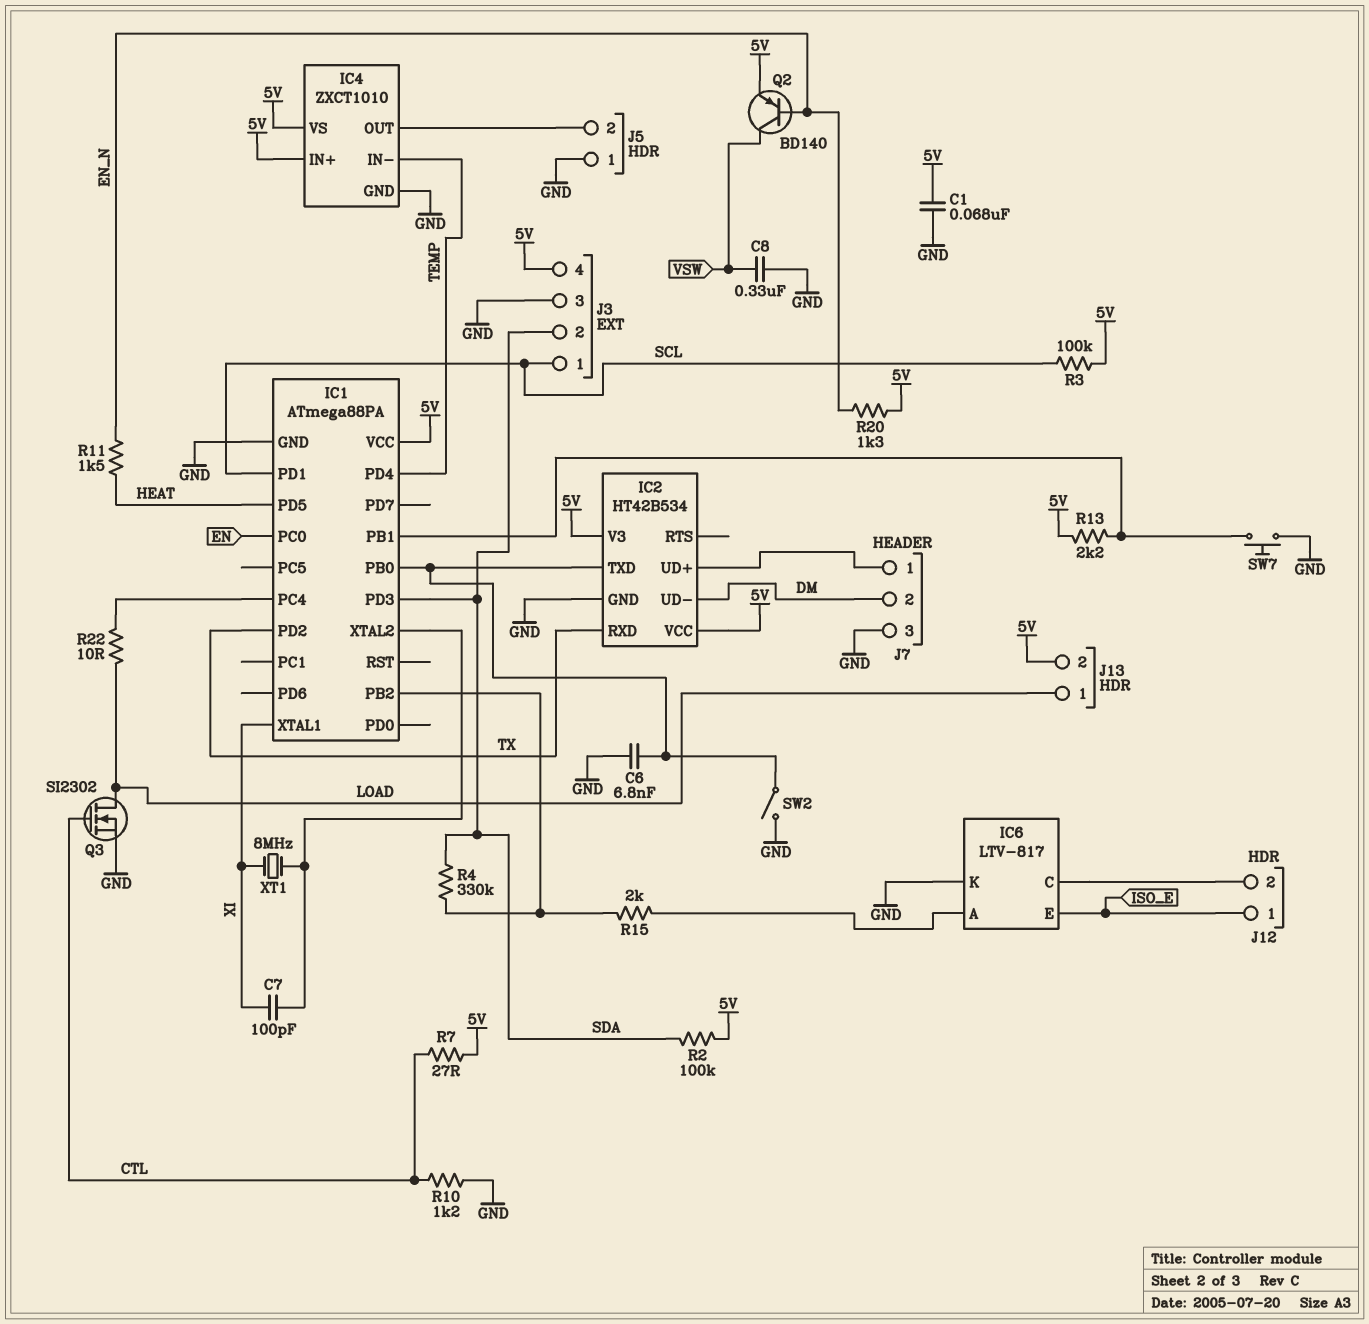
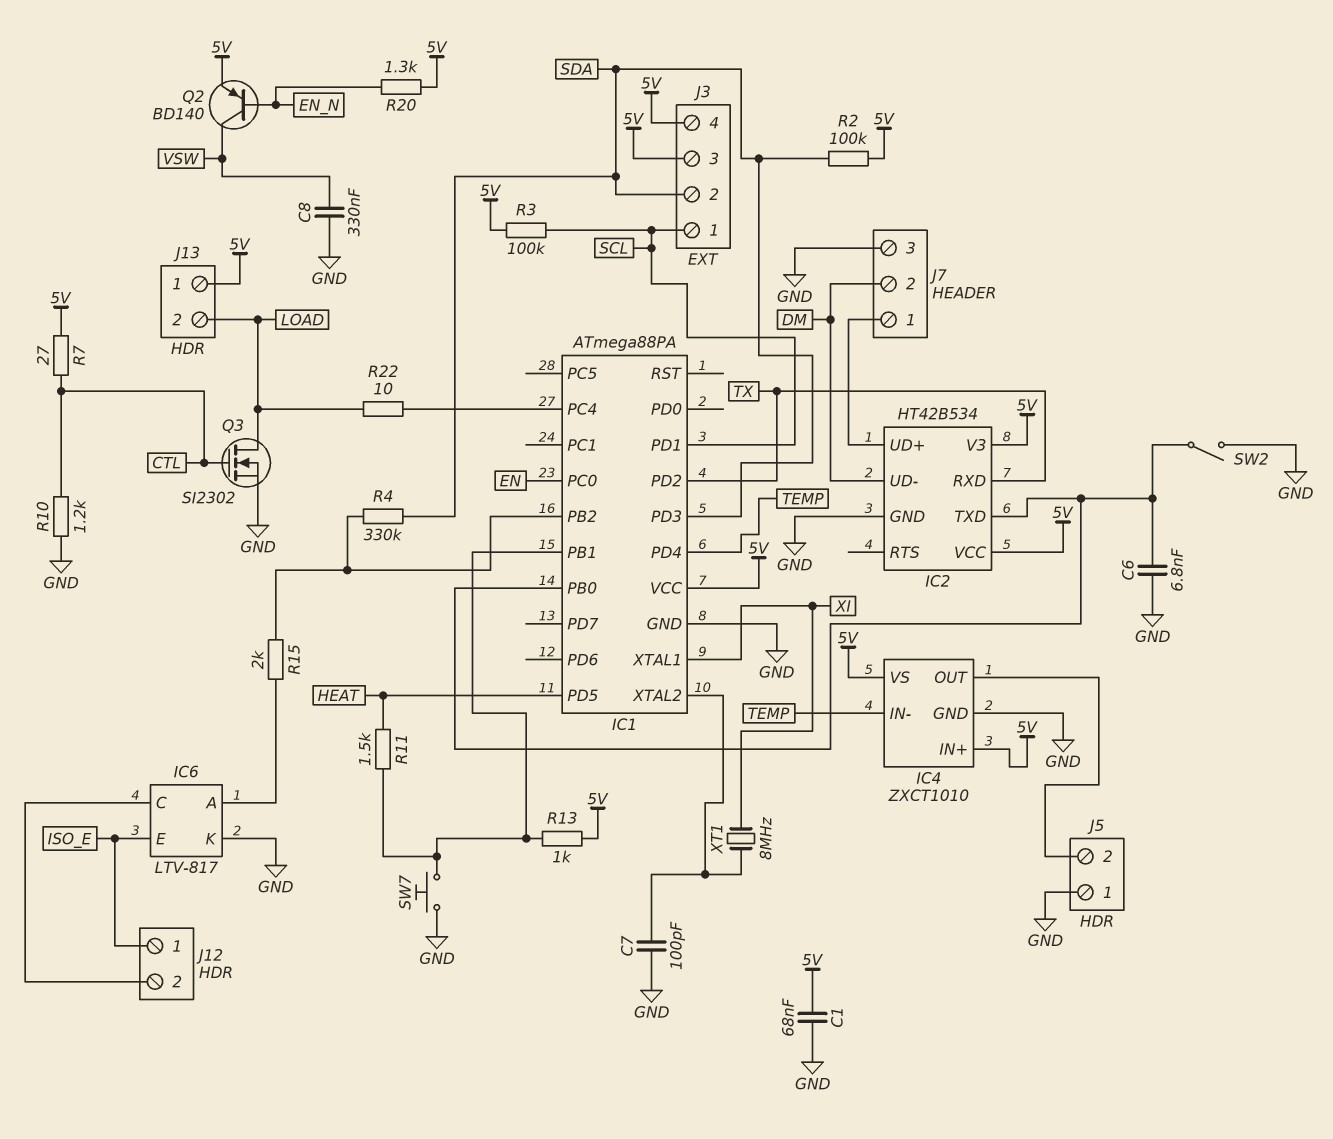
C7: 100pF (IC1/XTAL2, XI) -> 100pF (GND, IC1/XTAL2)
J3 pin 3: GND -> 5V
J13 pin 1: LOAD -> 5V
J13 pin 2: 5V -> LOAD
R11: 1.5k (EN_N, HEAT) -> 1.5k (HEAT, IC1/PB1)
R13: 2.2k (5V, IC1/PB1) -> 1k (5V, IC1/PB1)

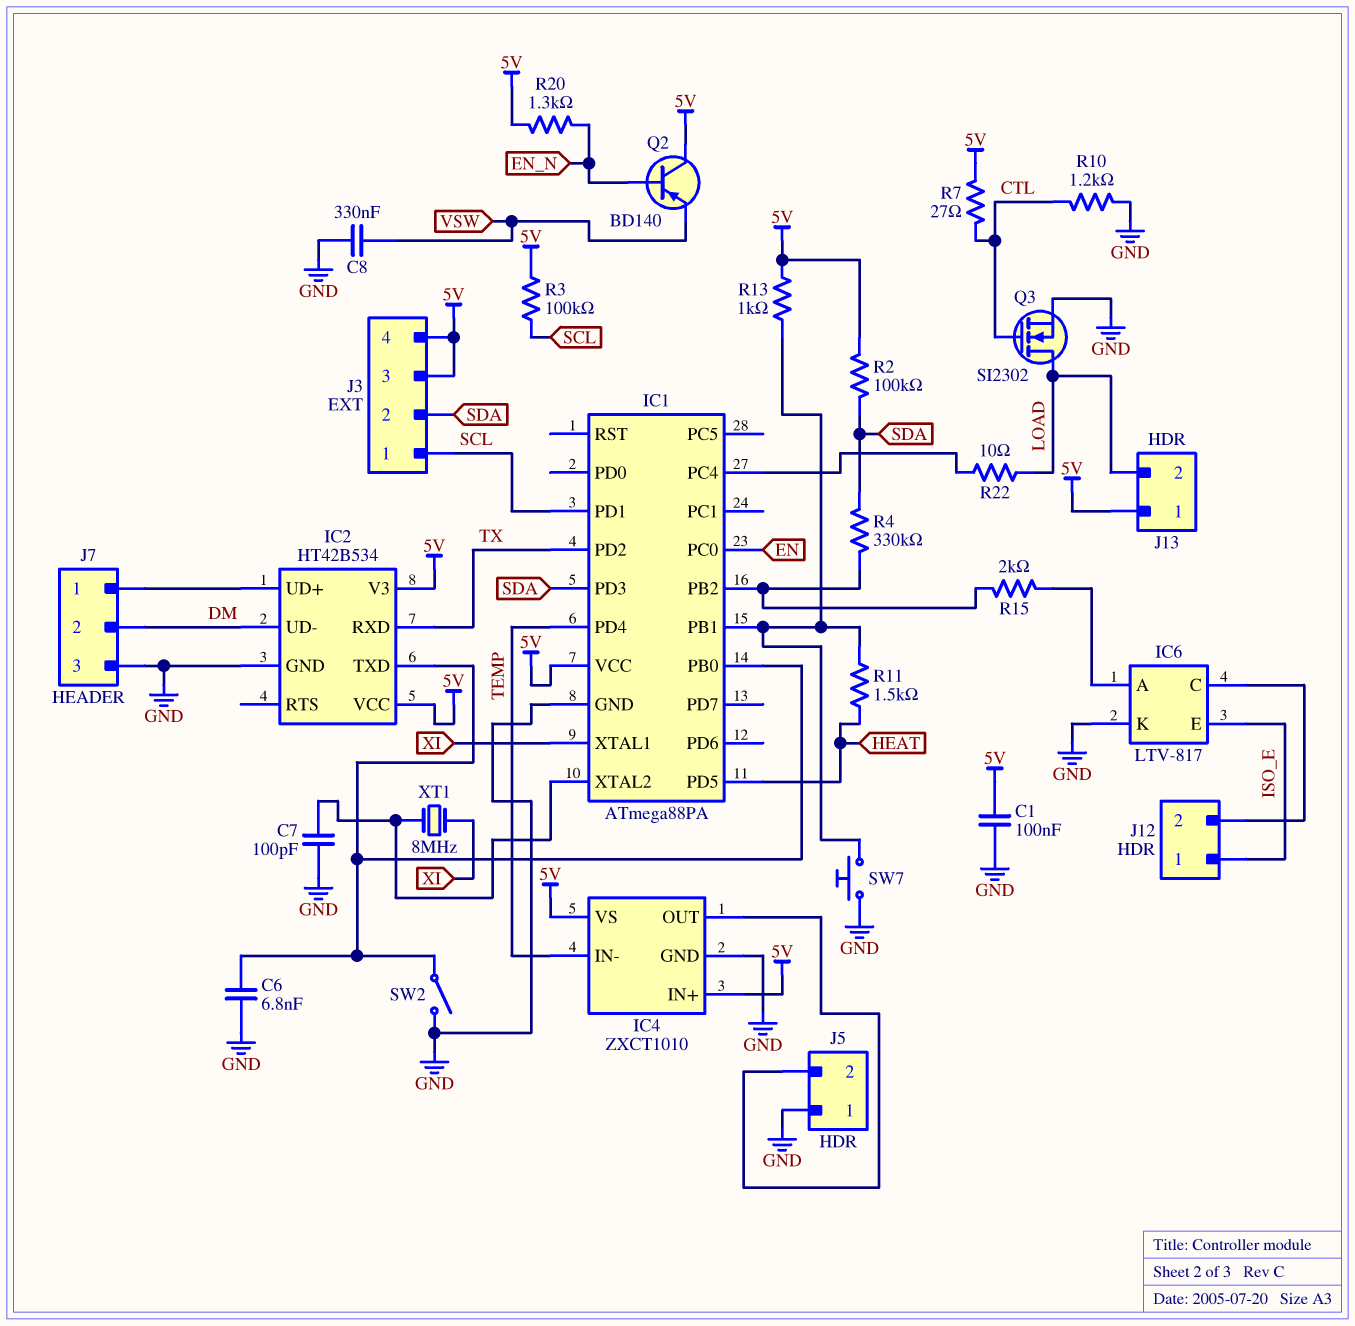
C1: 68nF (5V, GND) -> 100nF (5V, GND)
Q2: PNP BD140 (B EN_N, C VSW, E 5V) -> PNP BD140 (B EN_N, C 5V, E VSW)

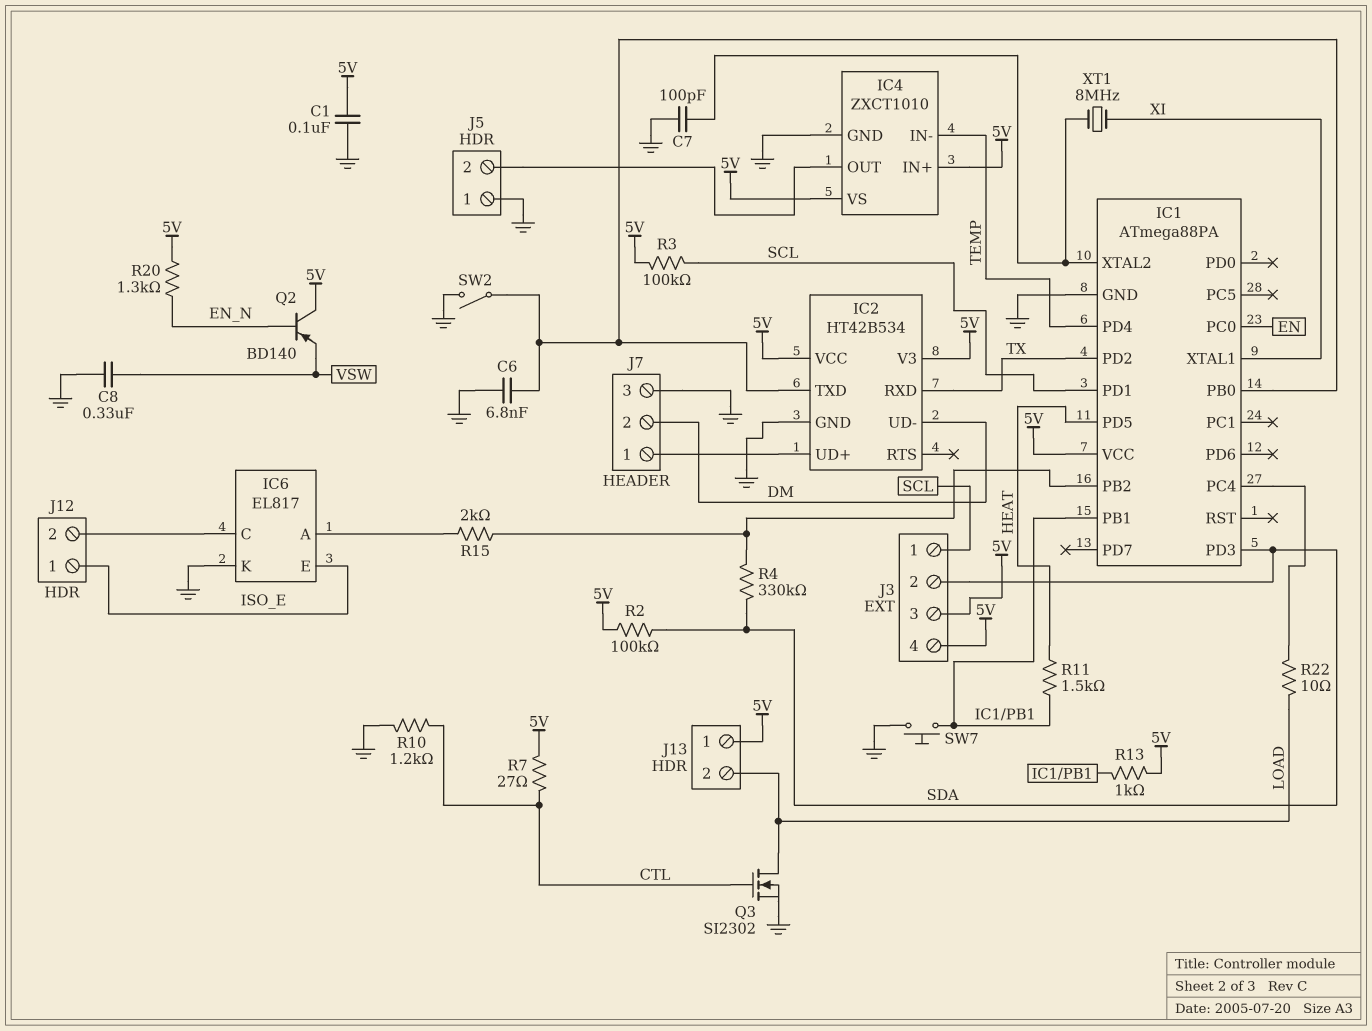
IC6: LTV-817 -> EL817

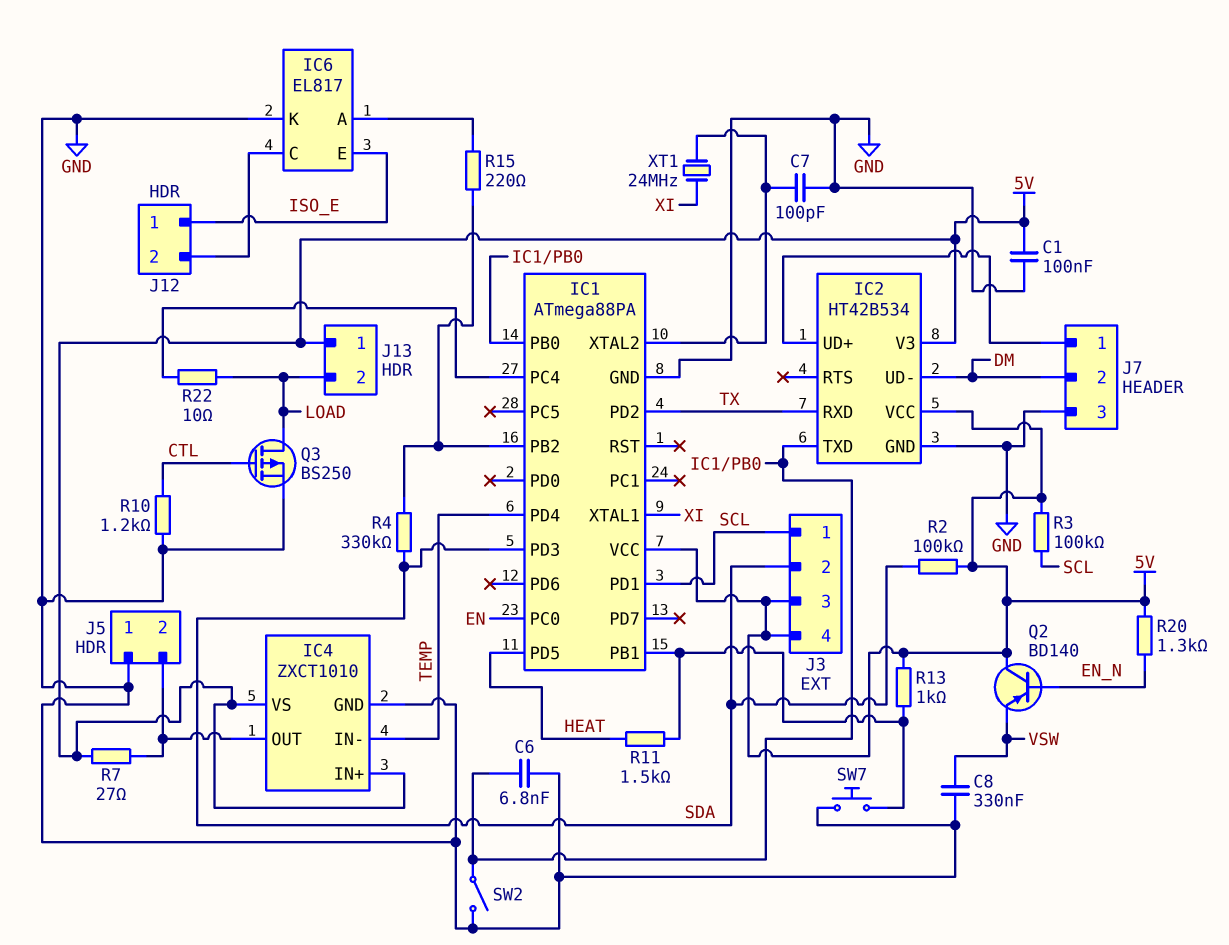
Q3: NMOS SI2302 (G CTL, D LOAD, S GND) -> PMOS BS250 (G CTL, D LOAD, S GND)
R7: 27 (5V, CTL) -> 27 (5V, IC4/OUT)
R15: 2k (IC1/PB2, IC6/A) -> 220 (IC1/PB2, IC6/A)
XT1: 8MHz (IC1/XTAL2, XI) -> 24MHz (IC1/XTAL2, XI)

